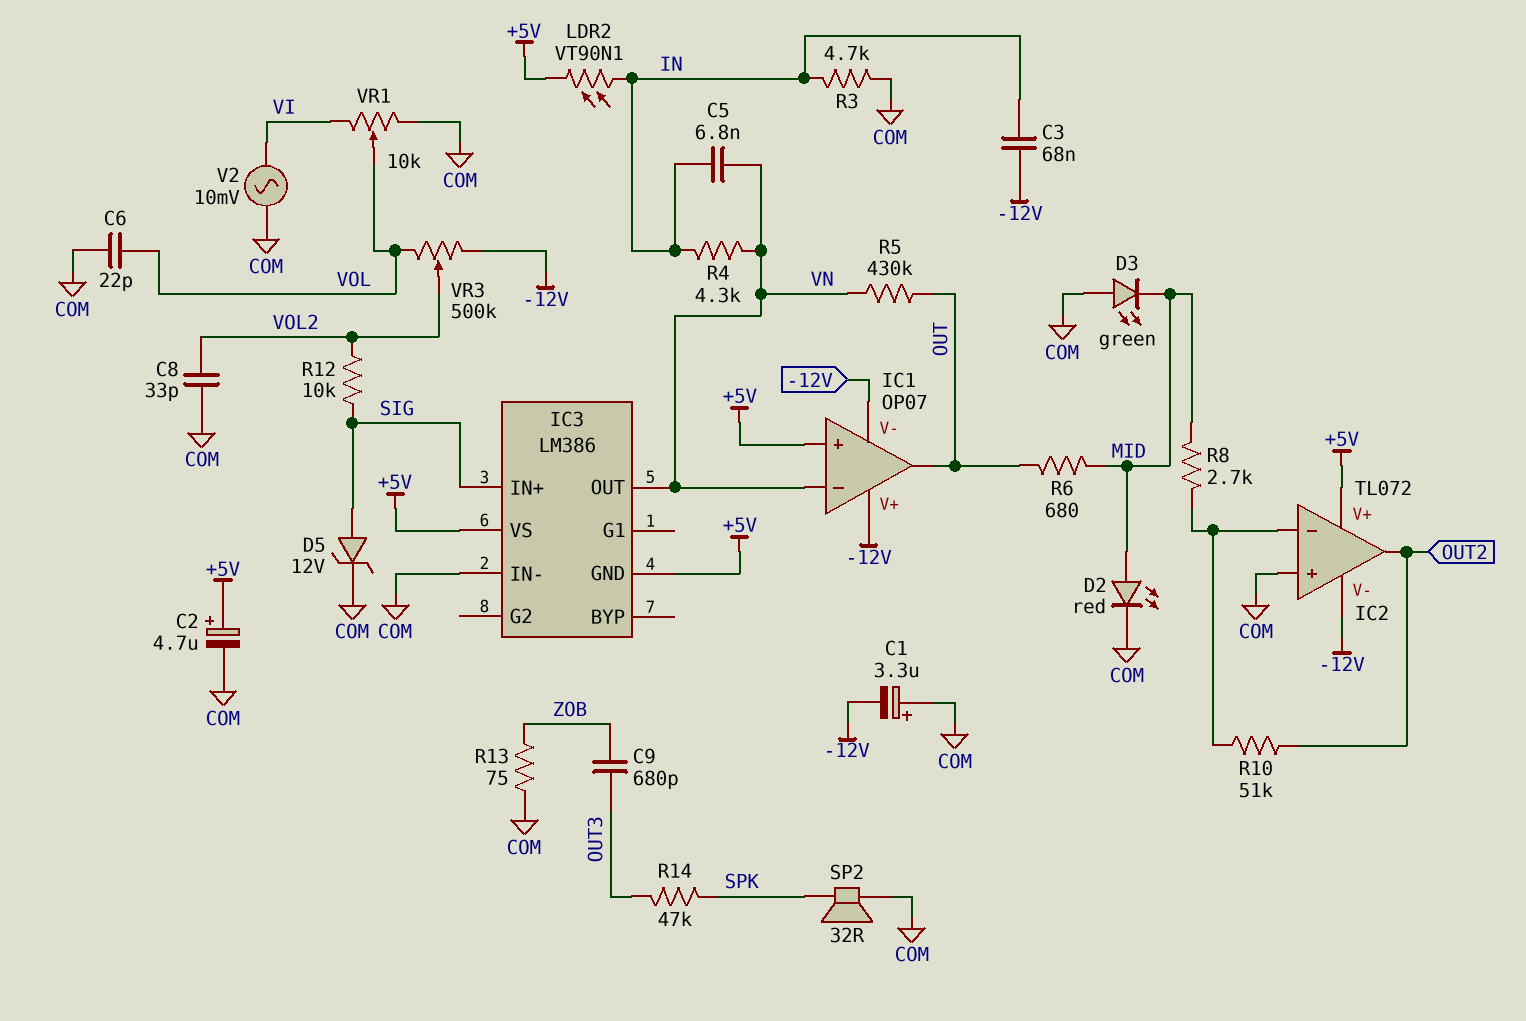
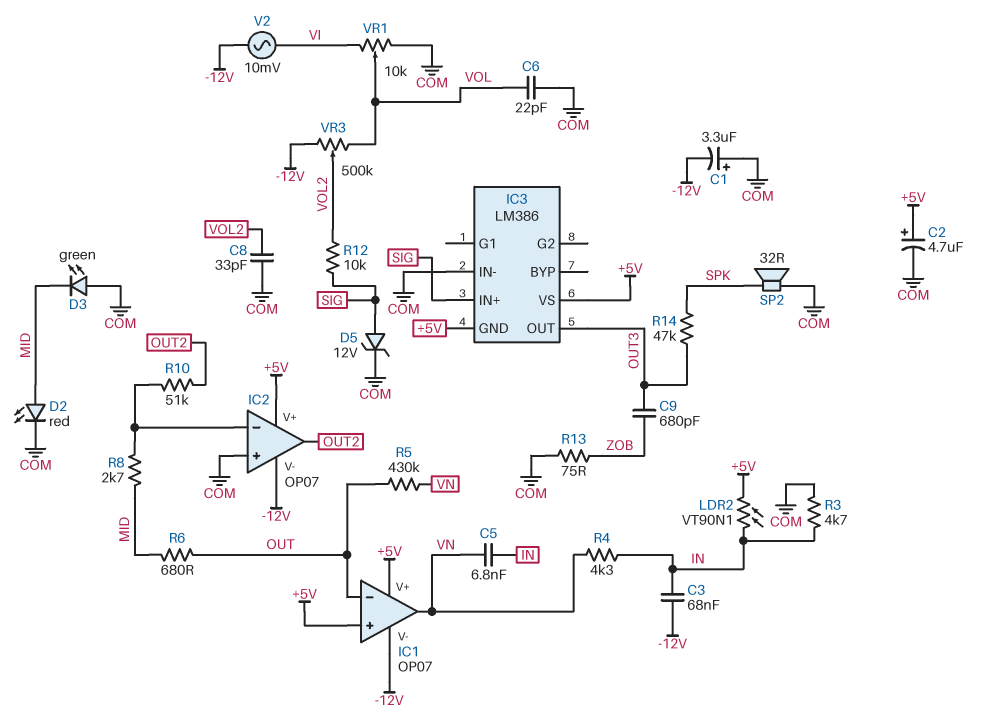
IC1 pin V+: -12V -> +5V
IC1 pin in-: VN -> OUT
IC1 pin out: OUT -> VN
IC2: TL072 -> OP07
IC3 pin OUT: VN -> OUT3
V2: AC 10mV (COM, VI) -> AC 10mV (-12V, VI)

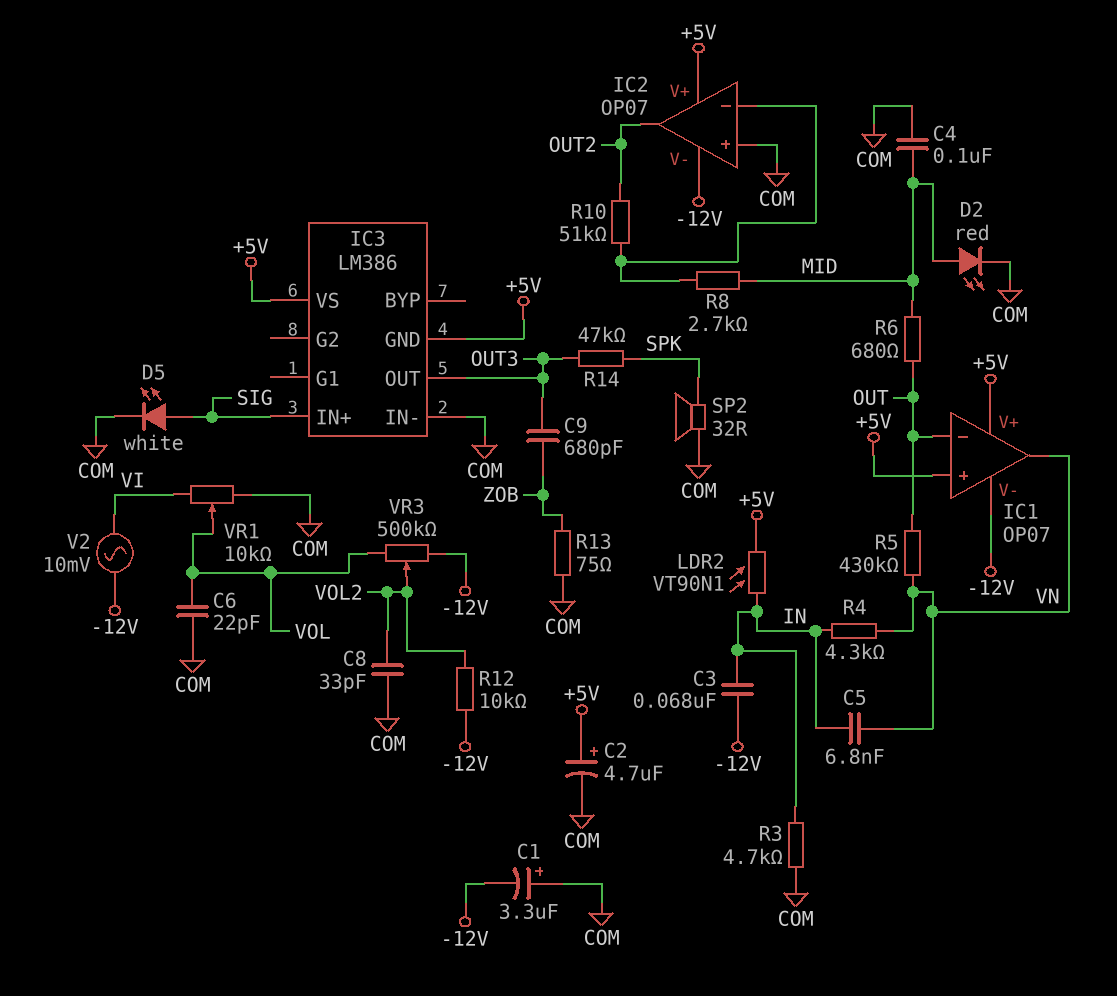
C4: none -> 100nF (COM, MID)
D3: LED green (A COM, K MID) -> none
D5: zener 12V (A SIG, K COM) -> LED white (A SIG, K COM)
R12: 10k (SIG, VOL2) -> 10k (-12V, VOL2)

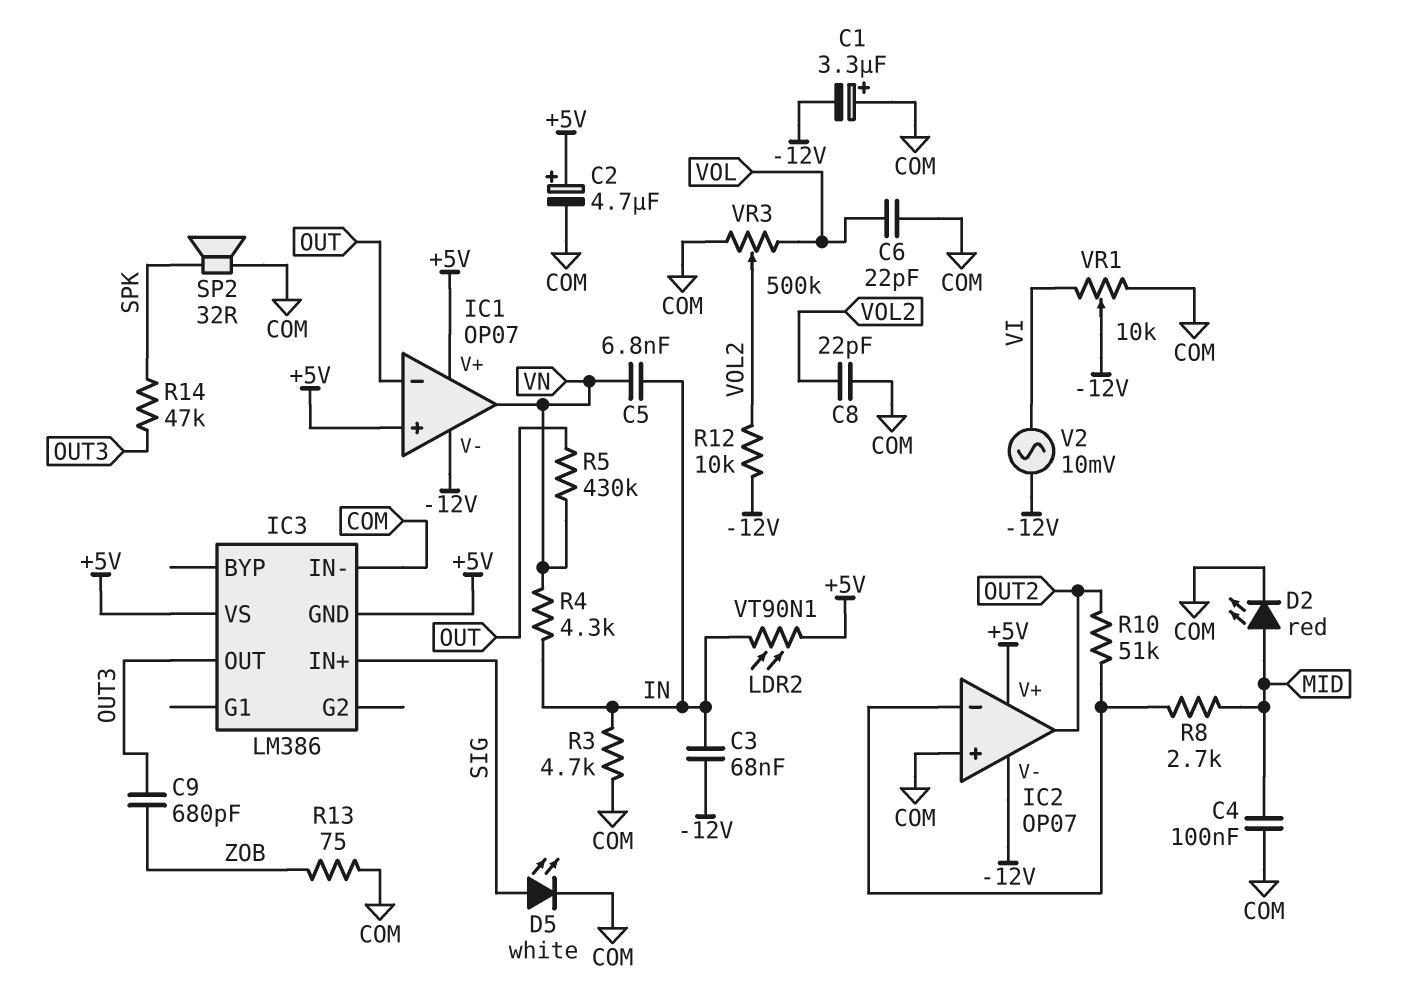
C8: 33pF (COM, VOL2) -> 22pF (COM, VOL2)
R6: 680 (MID, OUT) -> none
VR1: 10k (COM, VI, wiper VOL) -> 10k (COM, VI, wiper -12V)
VR3: 500k (-12V, VOL, wiper VOL2) -> 500k (COM, VOL, wiper VOL2)

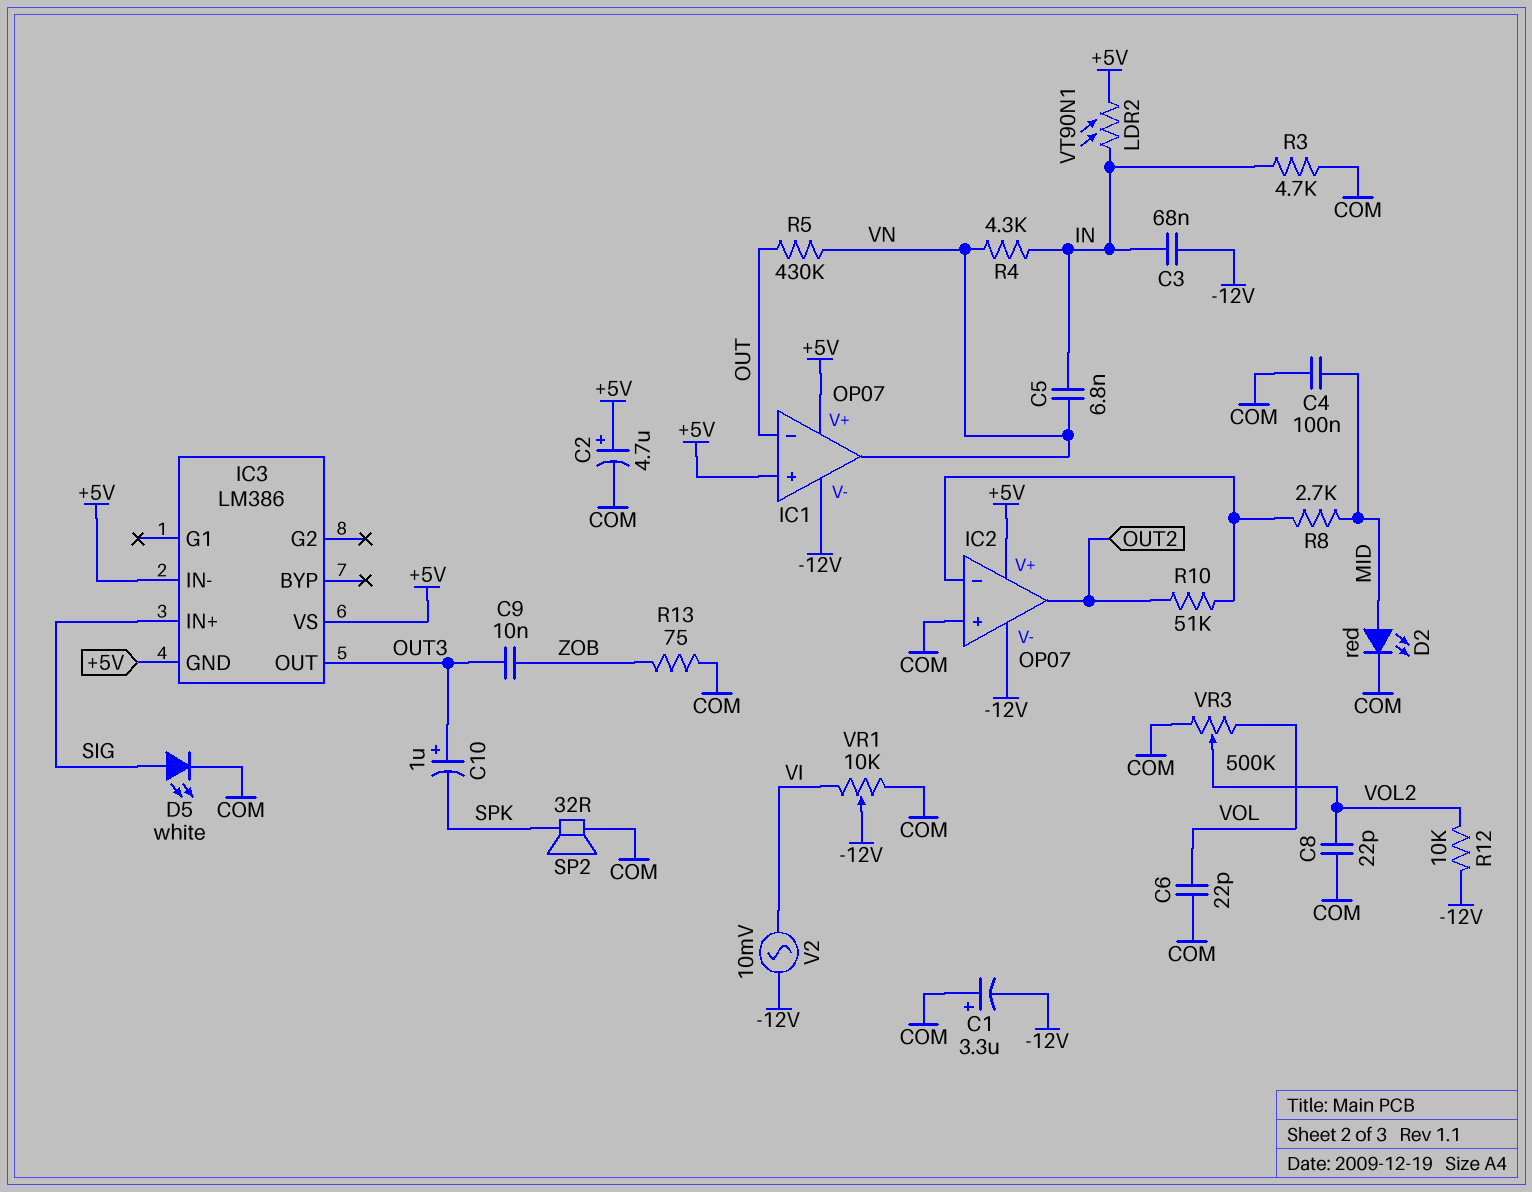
C9: 680pF (OUT3, ZOB) -> 10nF (OUT3, ZOB)
C10: none -> 1uF (plus OUT3, minus SPK)
IC3 pin IN-: COM -> +5V
R14: 47k (OUT3, SPK) -> none

